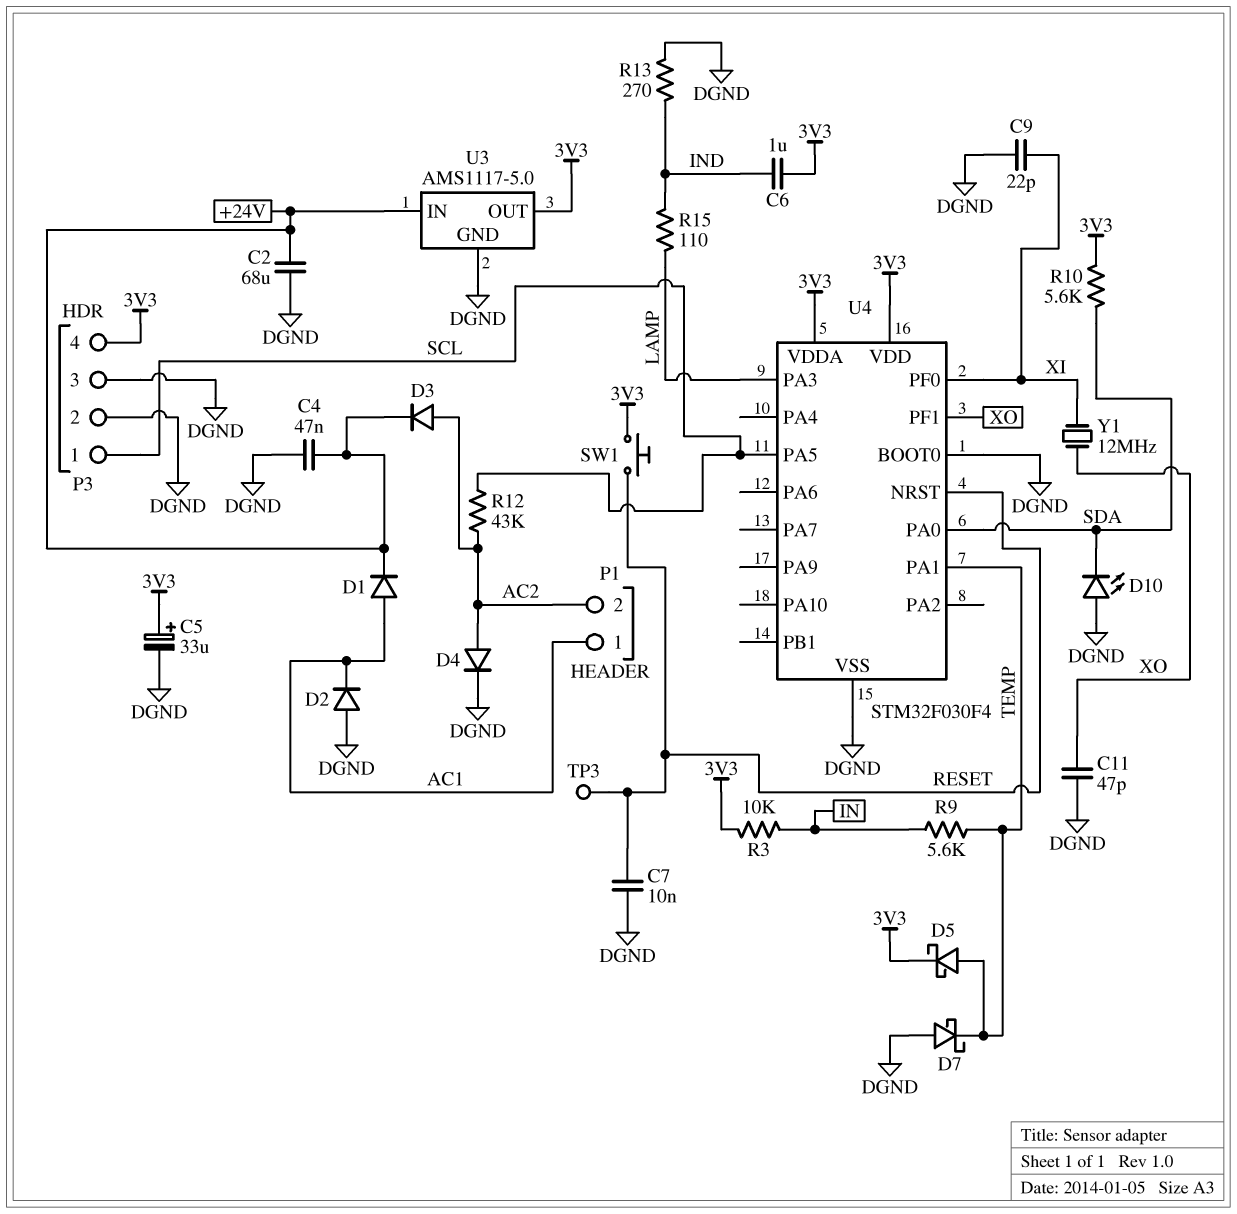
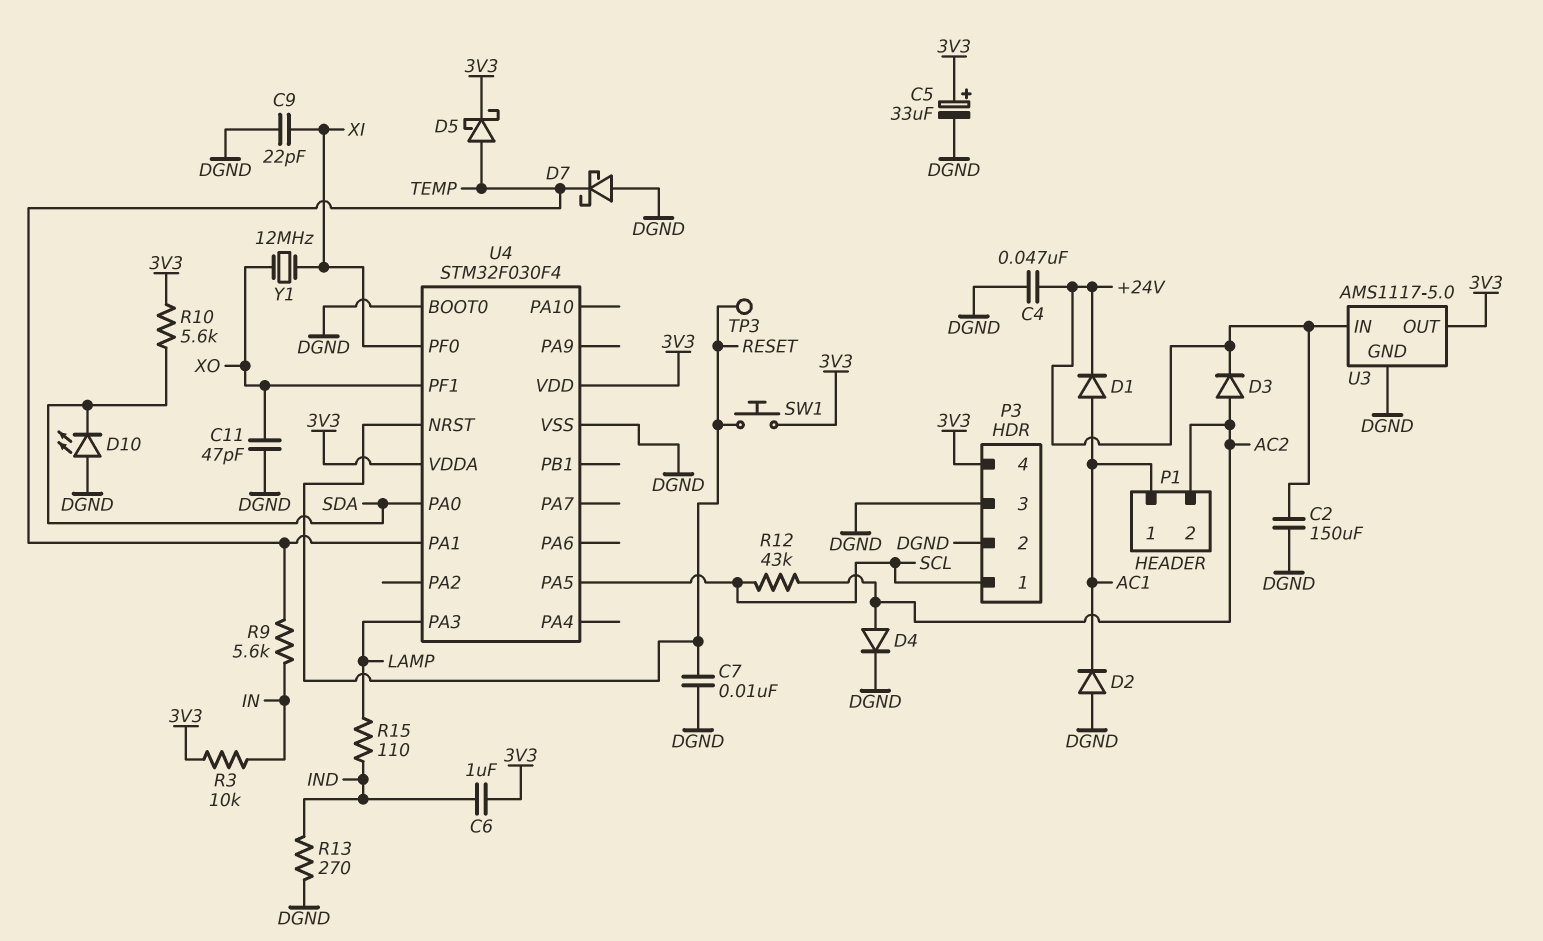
C2: 68uF (+24V, DGND) -> 150uF (+24V, DGND)

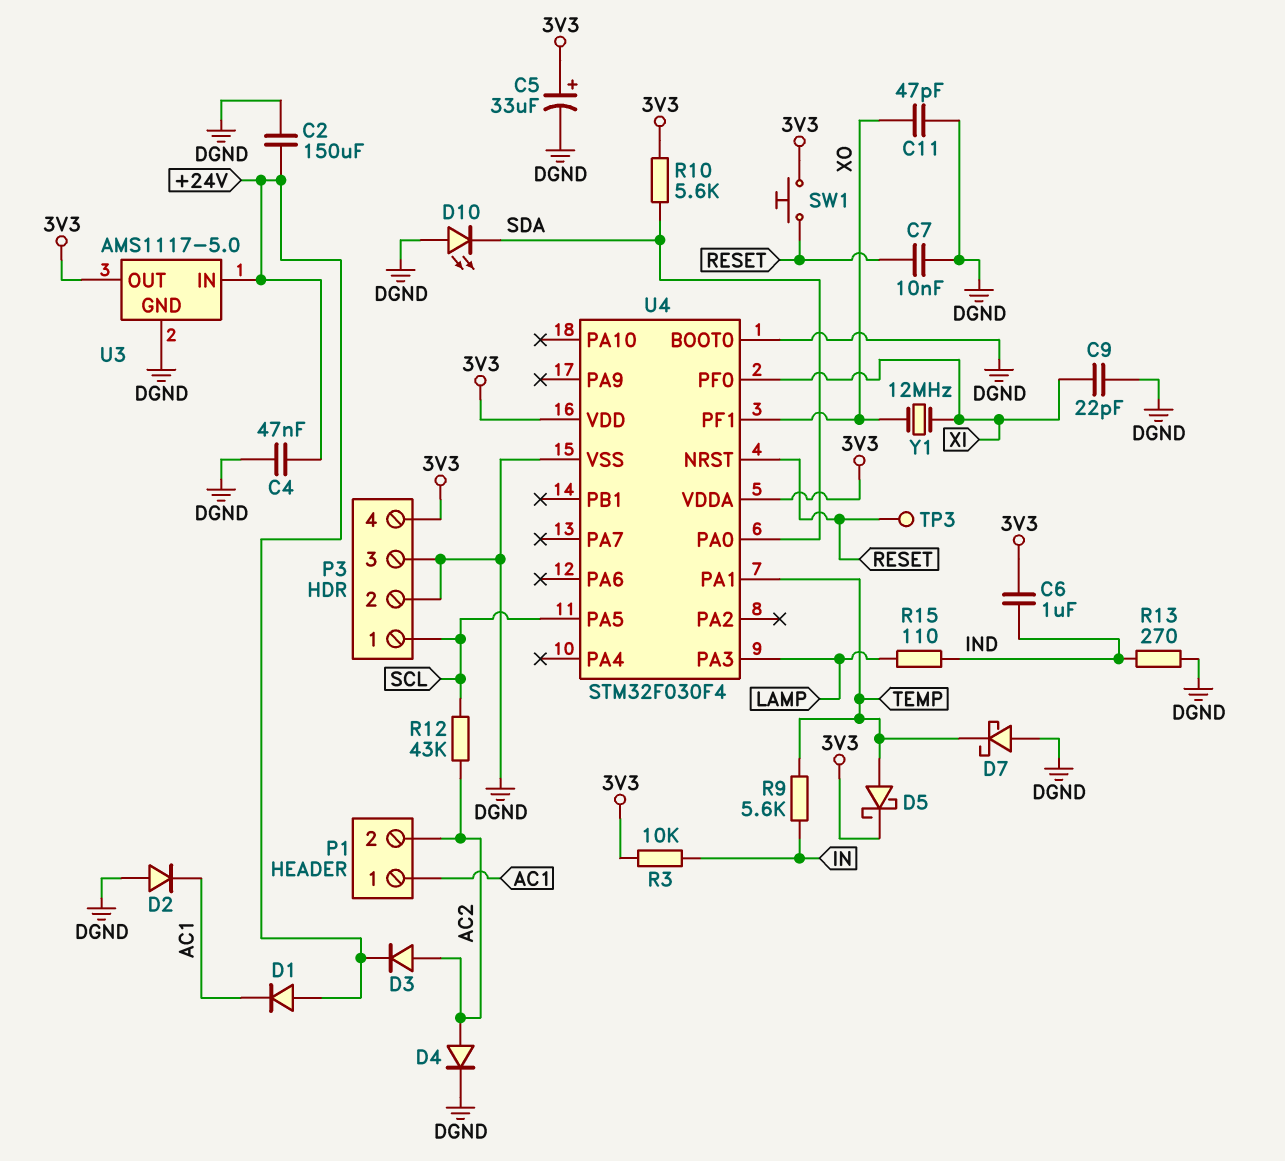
D1: diode (A AC1, K +24V) -> diode (A +24V, K AC1)

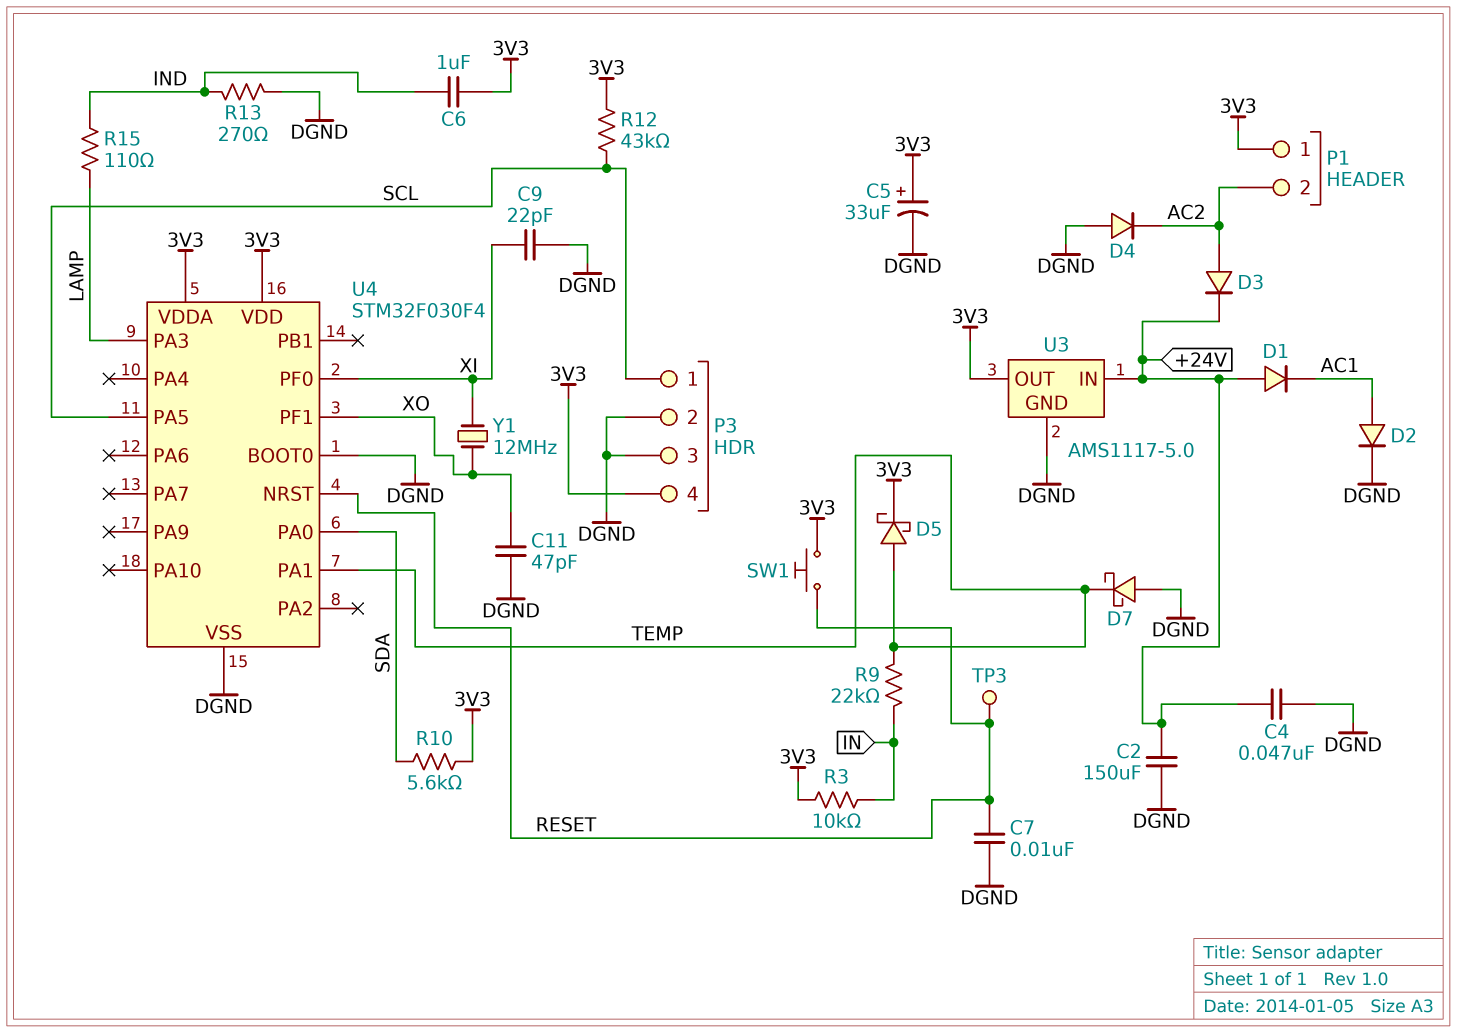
D2: diode (A DGND, K AC1) -> diode (A AC1, K DGND)
D4: diode (A AC2, K DGND) -> diode (A DGND, K AC2)
D10: LED (A DGND, K SDA) -> none
P1 pin 1: AC1 -> 3V3
R9: 5.6k (IN, TEMP) -> 22k (IN, TEMP)
R12: 43k (AC2, SCL) -> 43k (3V3, SCL)

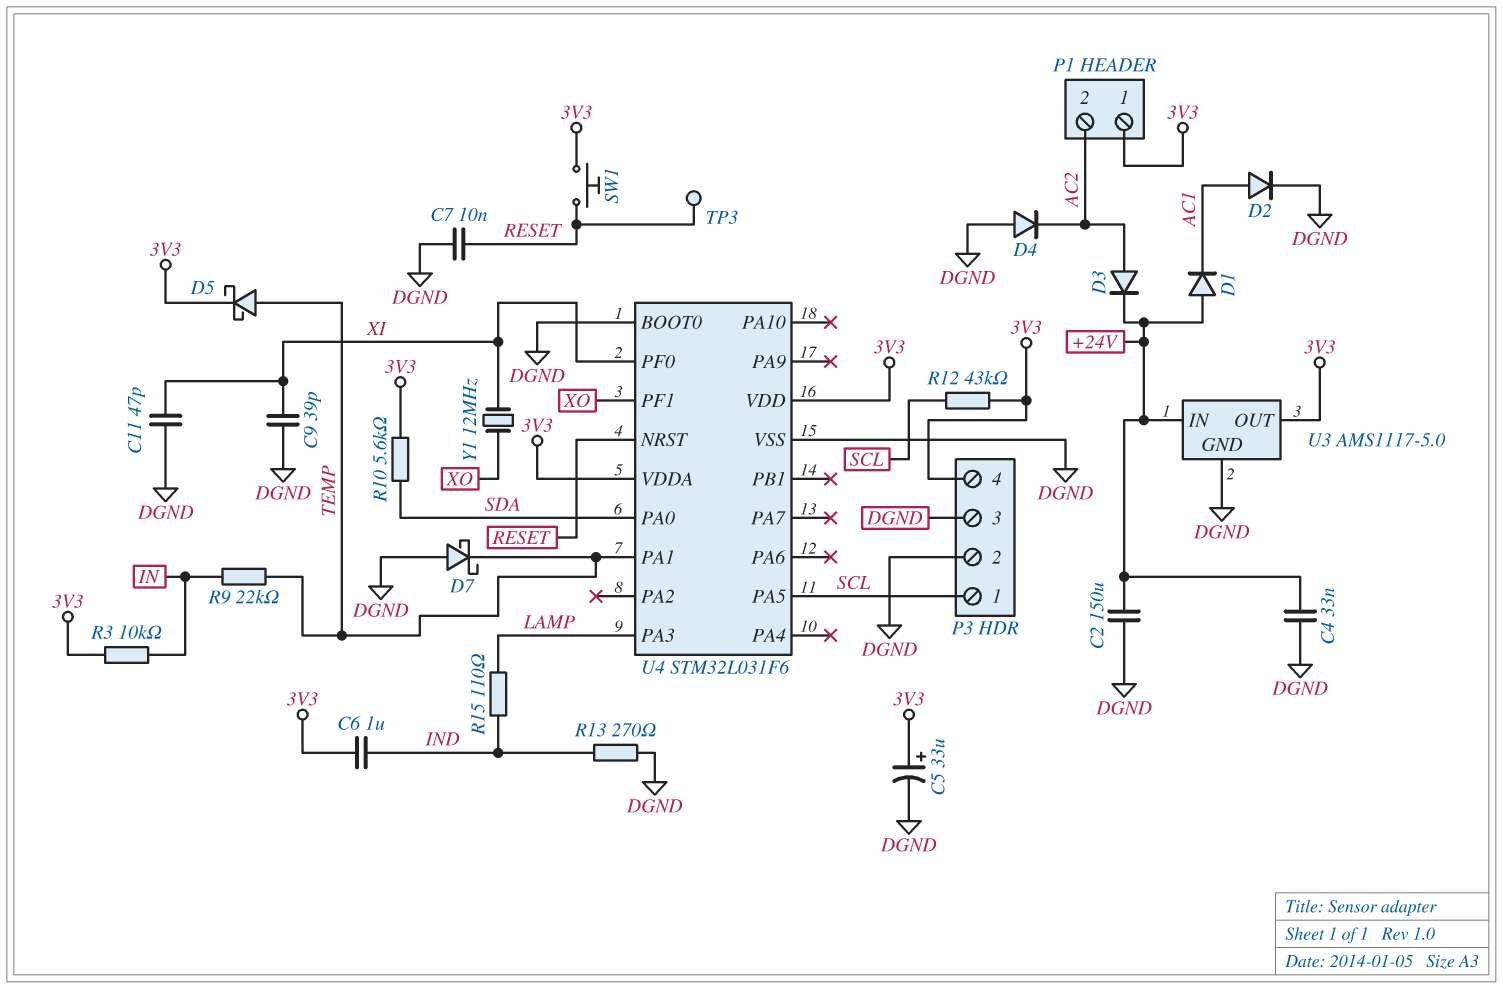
C4: 47nF (+24V, DGND) -> 33nF (+24V, DGND)
C9: 22pF (DGND, XI) -> 39pF (DGND, XI)
C11: 47pF (DGND, XO) -> 47pF (DGND, XI)
U4: STM32F030F4 -> STM32L031F6

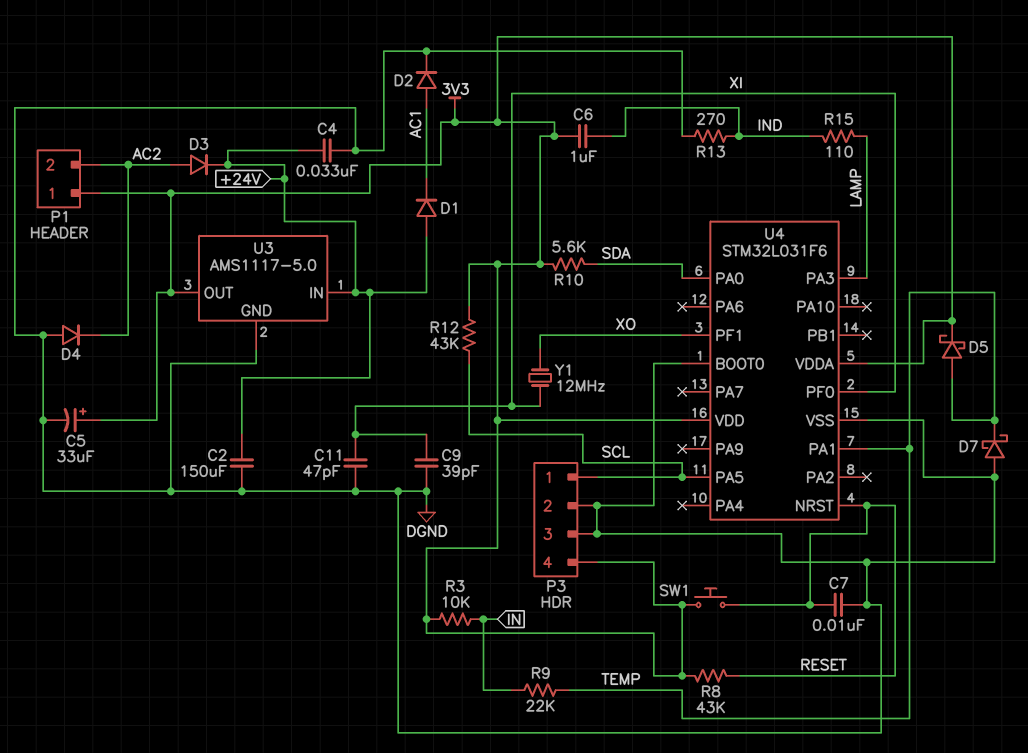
R8: none -> 43k (3V3, RESET)
TP3: test point (RESET) -> none

